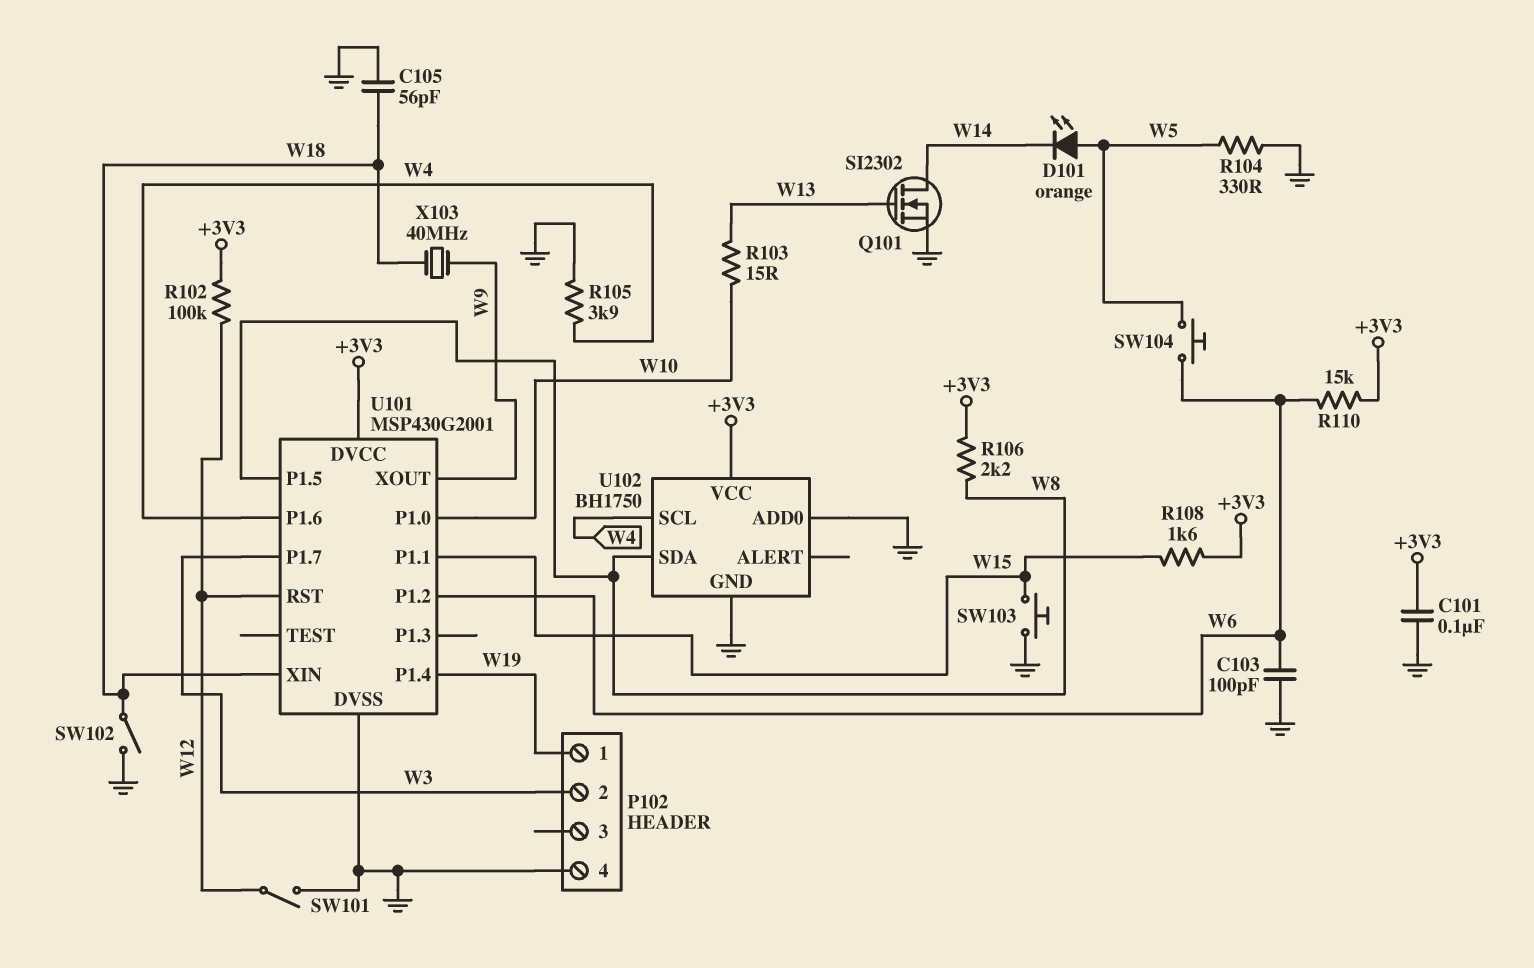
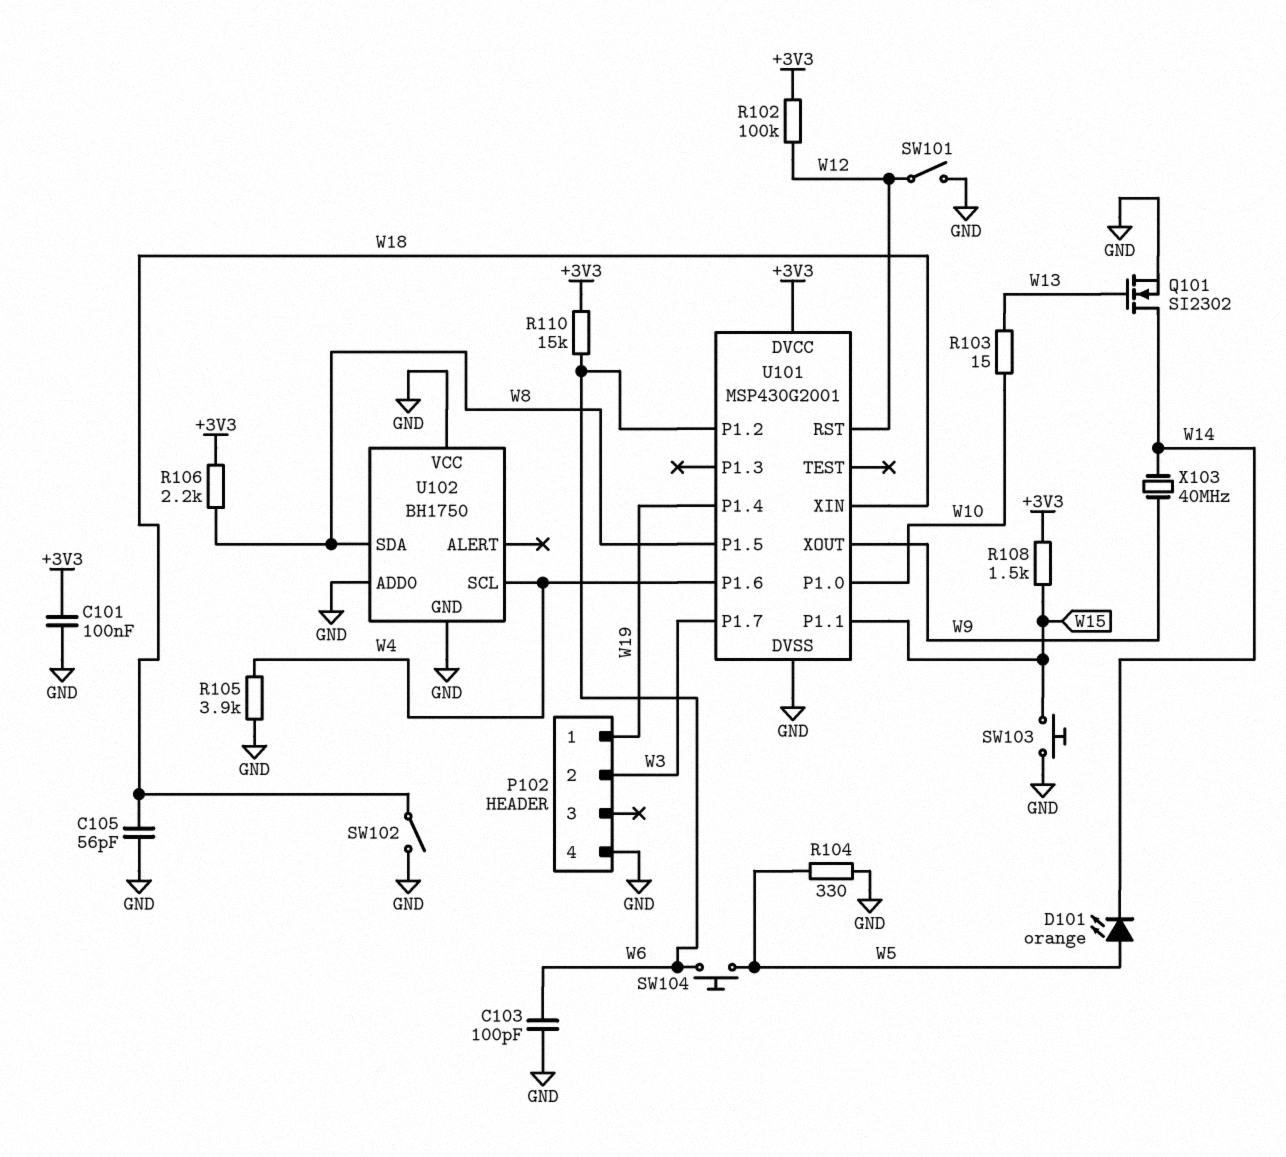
R108: 1.6k (+3V3, W15) -> 1.5k (+3V3, W15)
U102 pin VCC: +3V3 -> GND
X103: 40MHz (W9, W18) -> 40MHz (W9, W14)

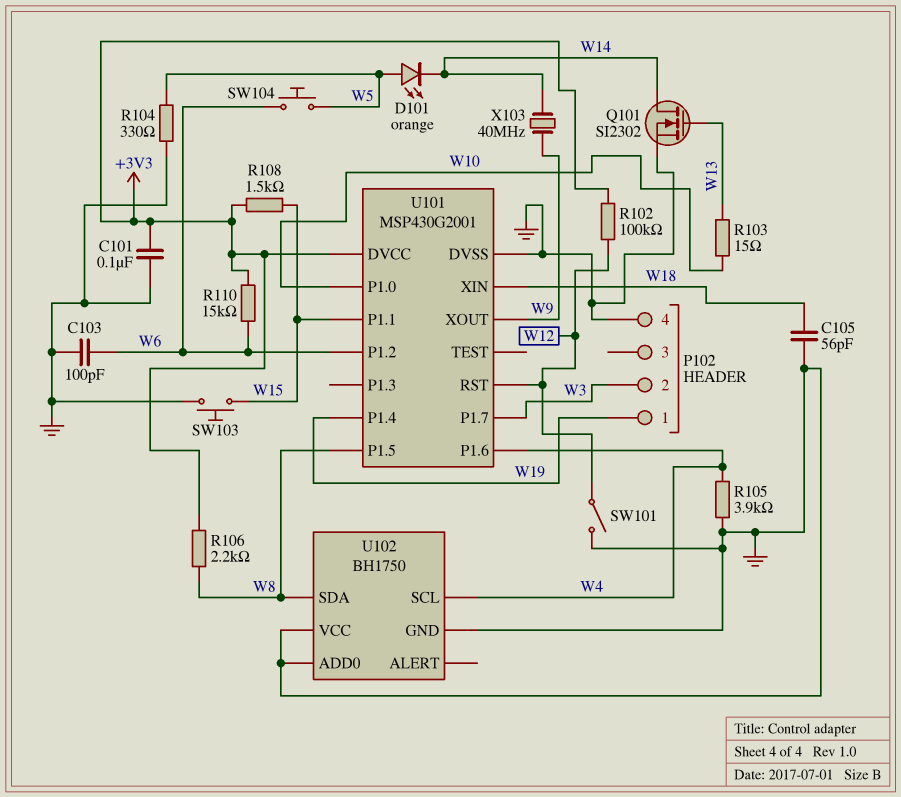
SW102: switch (GND, W18) -> none

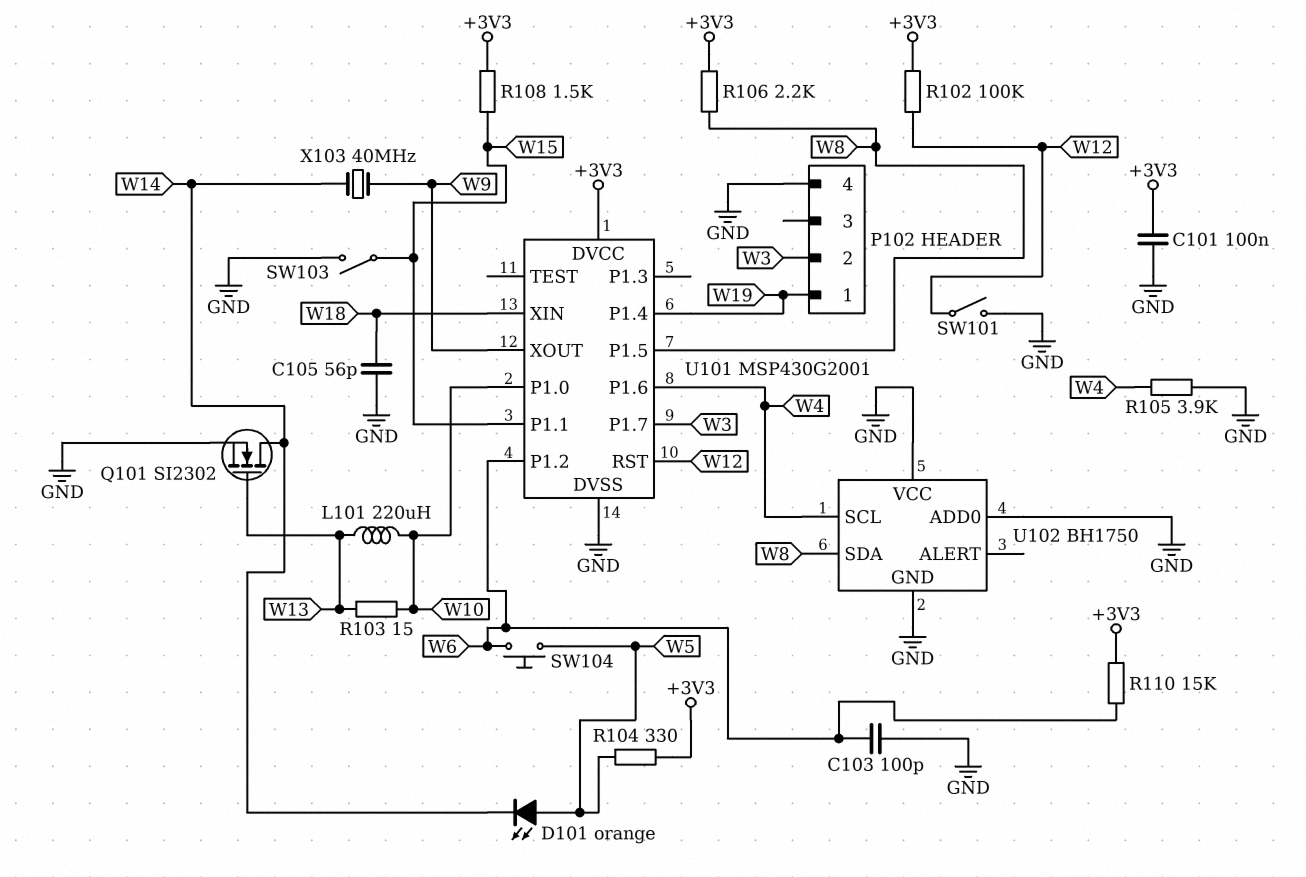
L101: none -> 220uH (W10, W13)
R104: 330 (GND, W5) -> 330 (+3V3, W5)
SW103: button (GND, W15) -> switch (GND, W15)

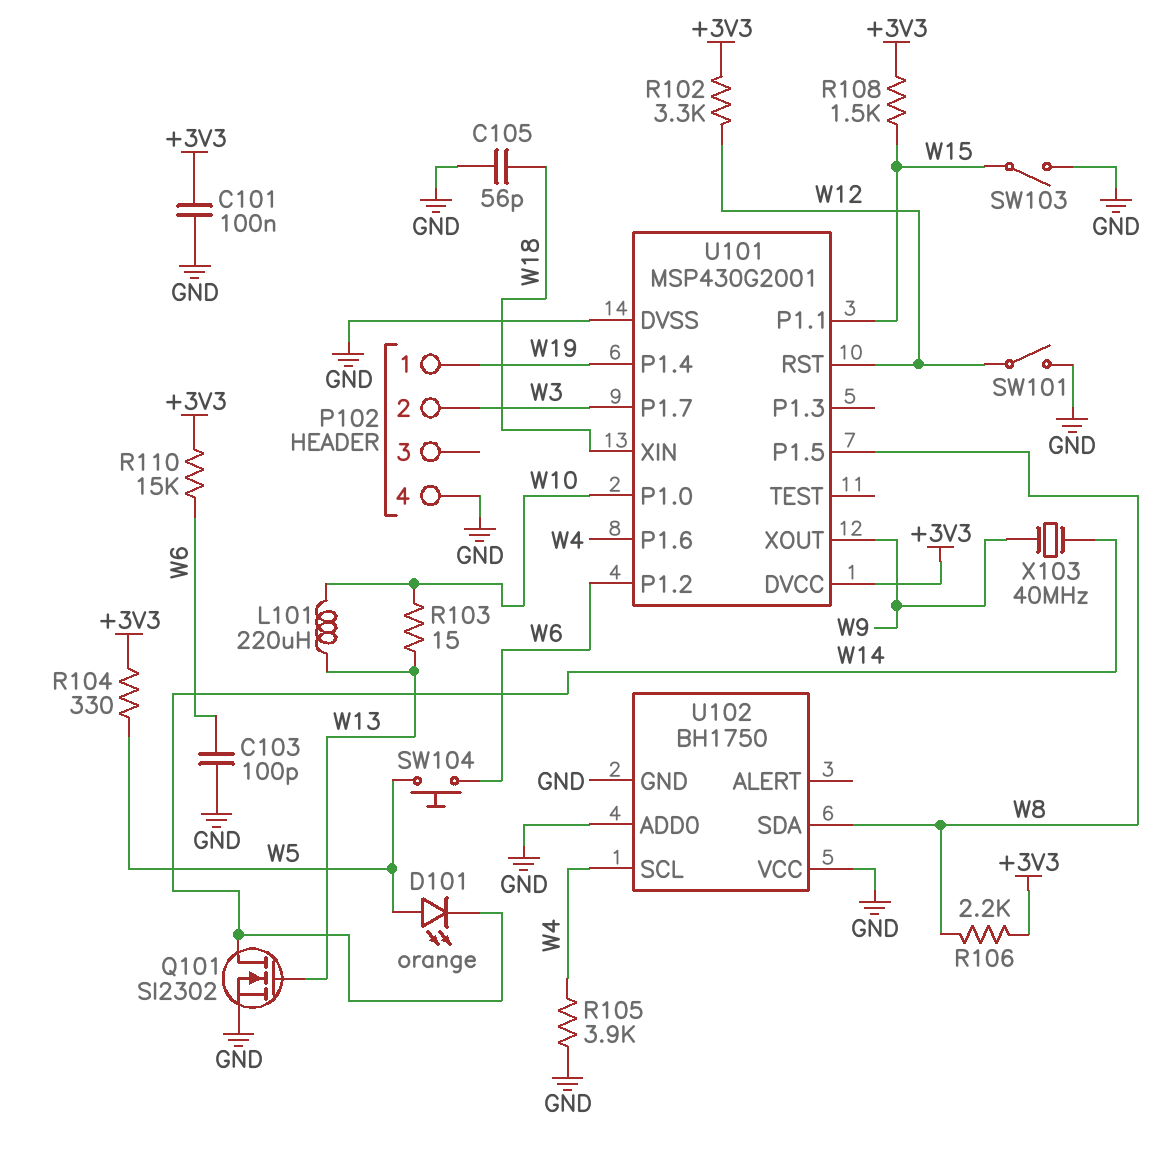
R102: 100k (+3V3, W12) -> 3.3k (+3V3, W12)

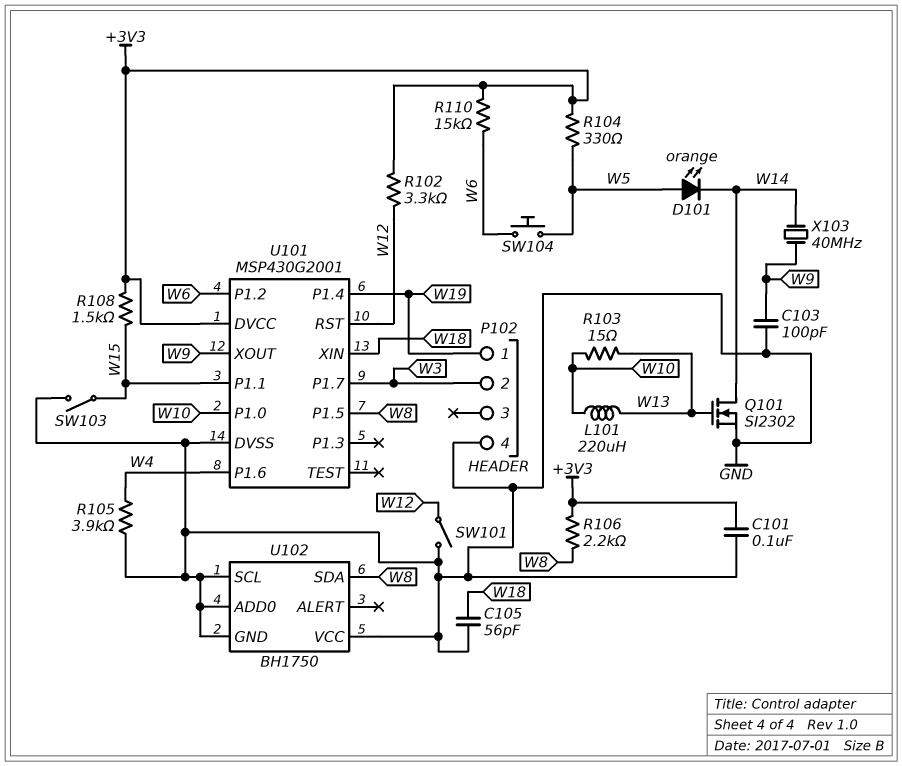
C103: 100pF (GND, W6) -> 100pF (GND, W9)
U102 pin SCL: W4 -> GND

